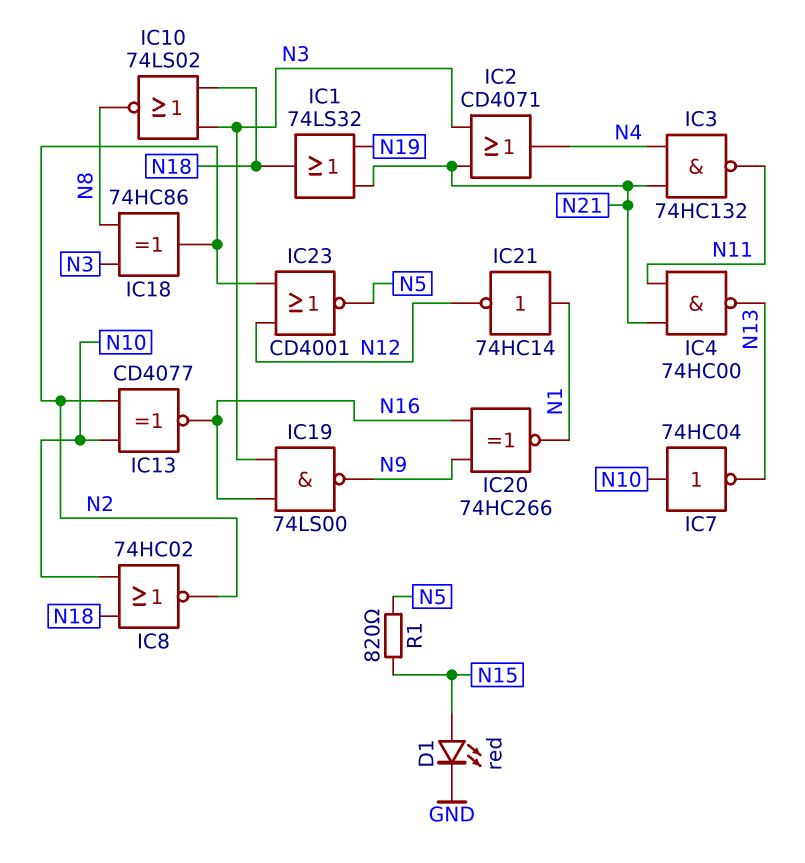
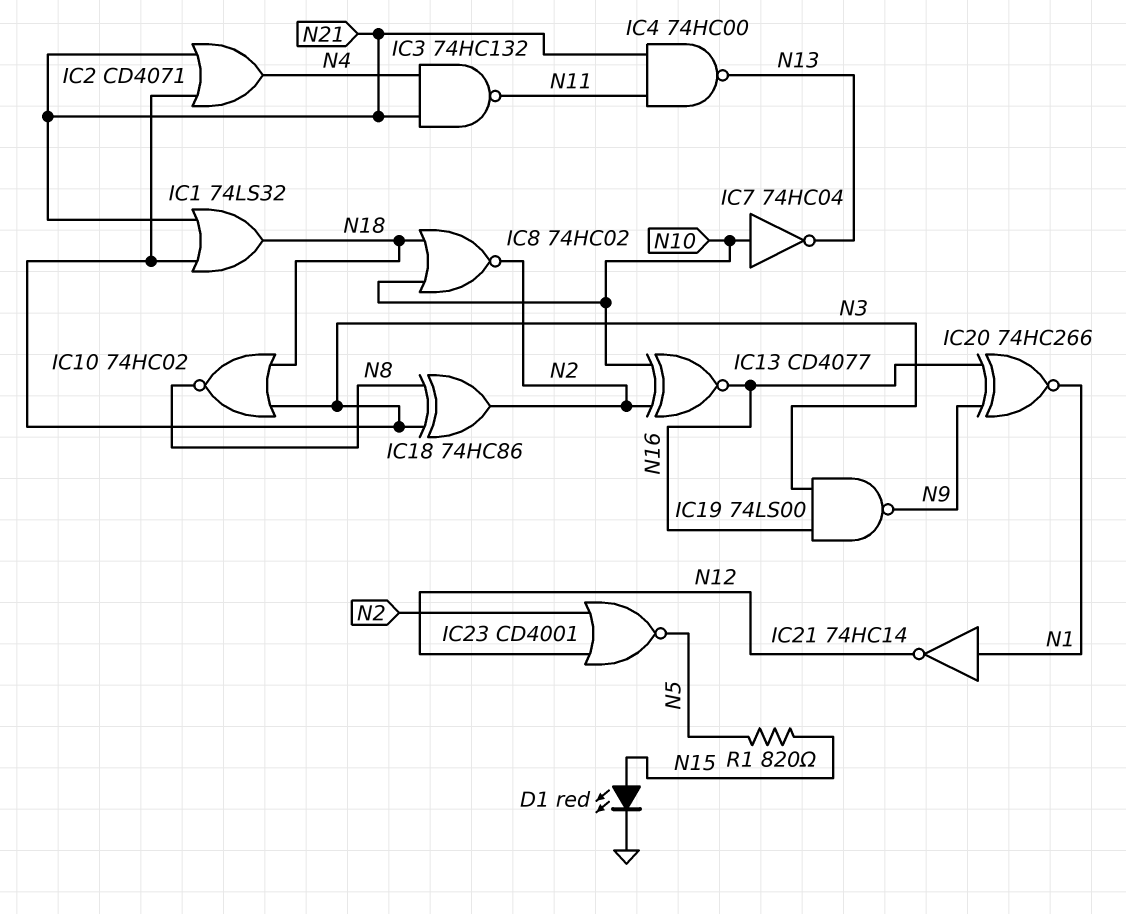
IC1: OR 74LS32 (in N19, in N21, out N18) -> OR 74LS32 (in N3, in N21, out N18)
IC10: NOR 74LS02 (in N3, in N18, out N8) -> NOR 74HC02 (in N3, in N18, out N8)

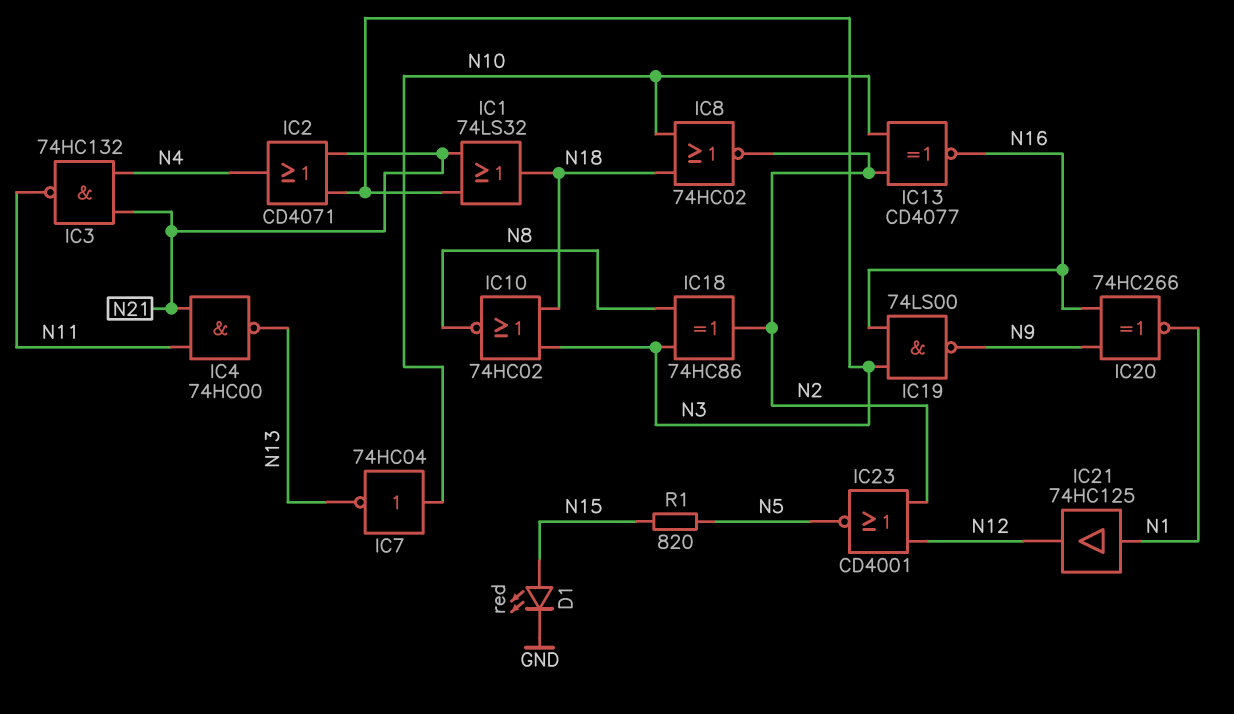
IC21: NOT 74HC14 (in N1, out N12) -> buffer 74HC125 (in N1, out N12)

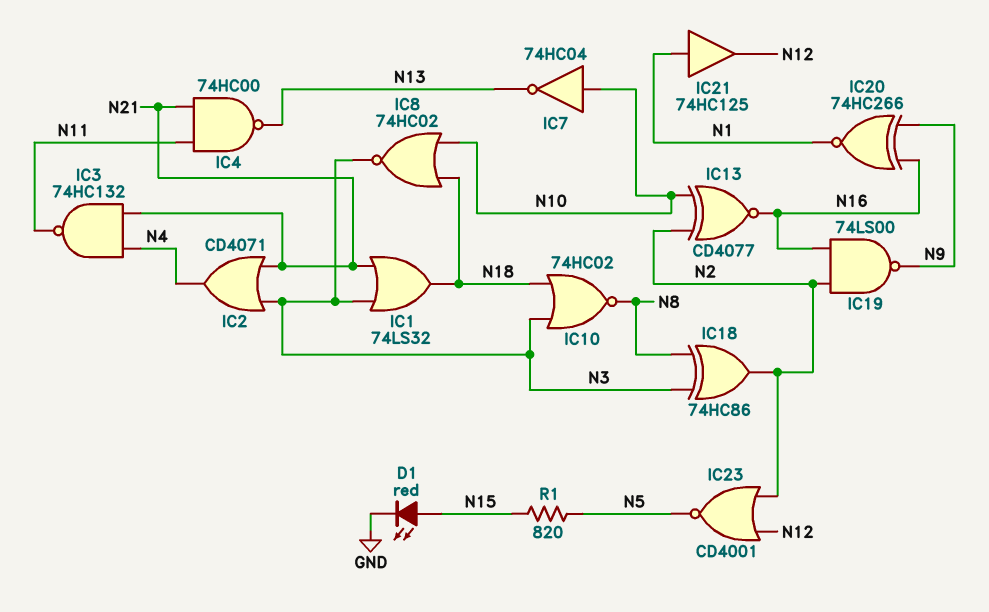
IC8: NOR 74HC02 (in N10, in N18, out N2) -> NOR 74HC02 (in N10, in N18, out N3)
IC19: NAND 74LS00 (in N3, in N16, out N9) -> NAND 74LS00 (in N2, in N16, out N9)

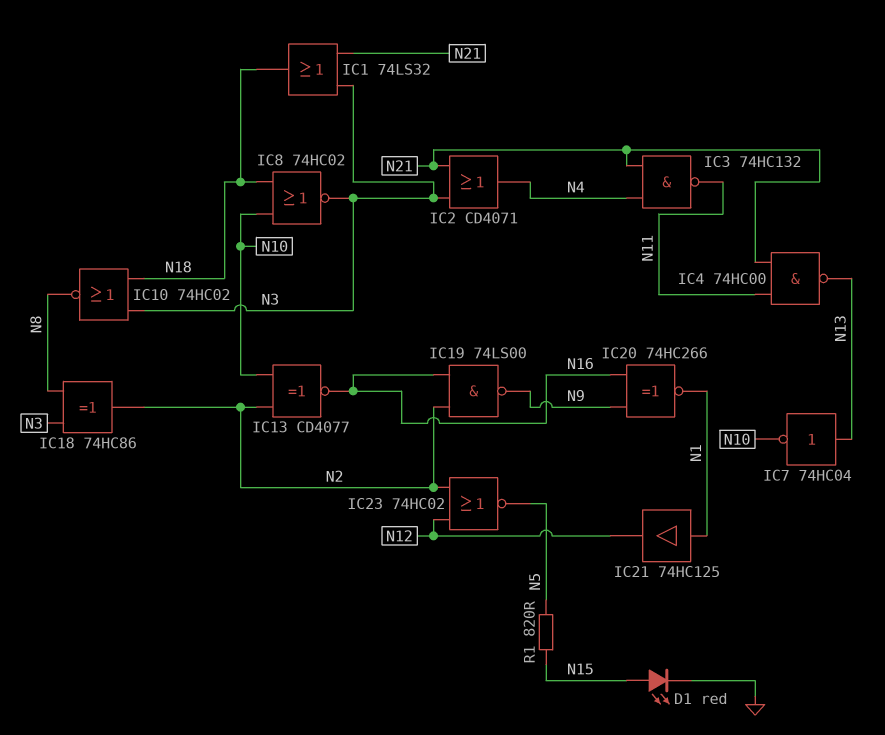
IC7: NOT 74HC04 (in N10, out N13) -> NOT 74HC04 (in N13, out N10)
IC23: NOR CD4001 (in N2, in N12, out N5) -> NOR 74HC02 (in N2, in N12, out N5)

